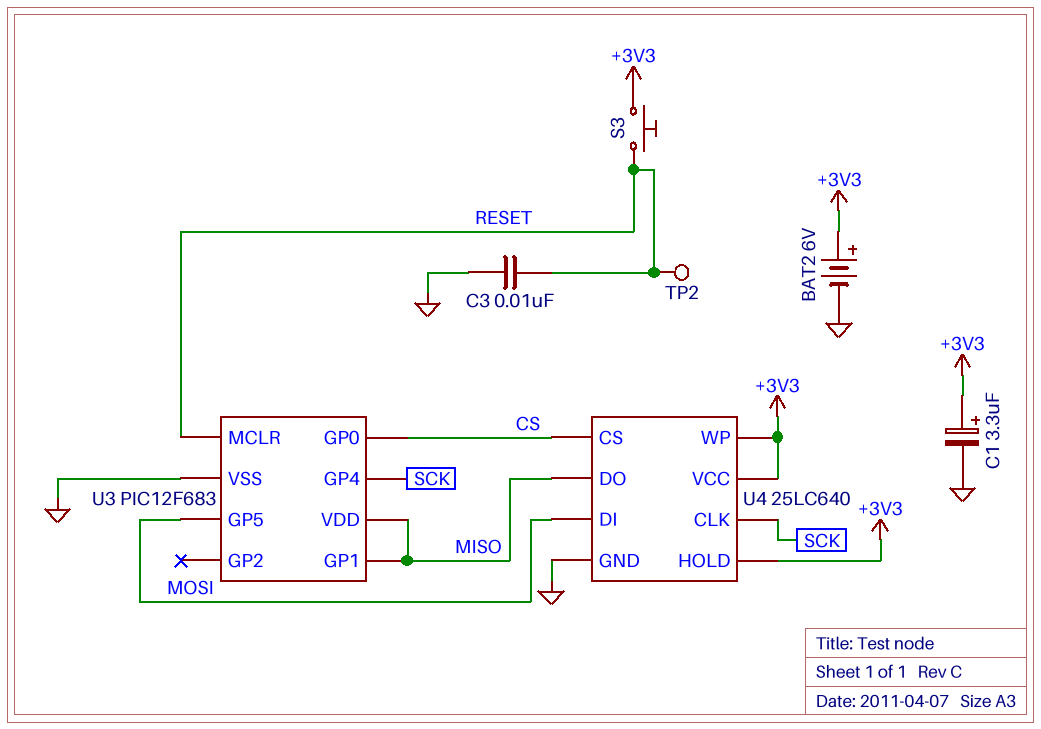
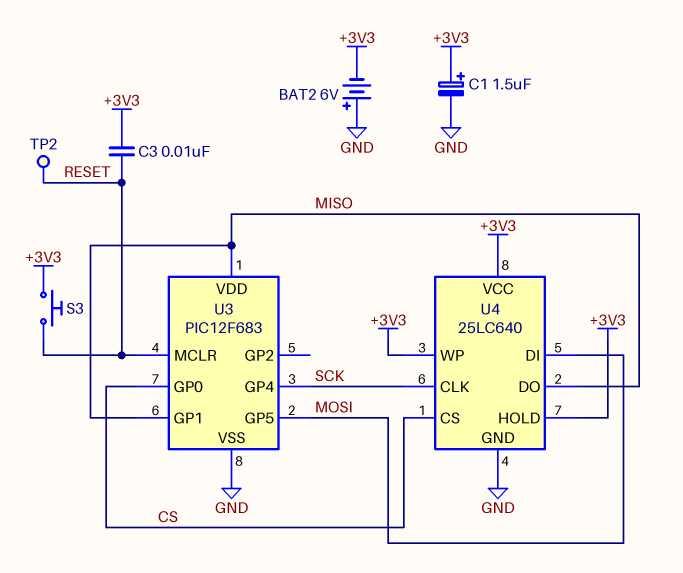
BAT2: 6V (plus +3V3, minus GND) -> 6V (plus GND, minus +3V3)
C1: 3.3uF (plus +3V3, minus GND) -> 1.5uF (plus +3V3, minus GND)
C3: 10nF (GND, RESET) -> 10nF (+3V3, RESET)

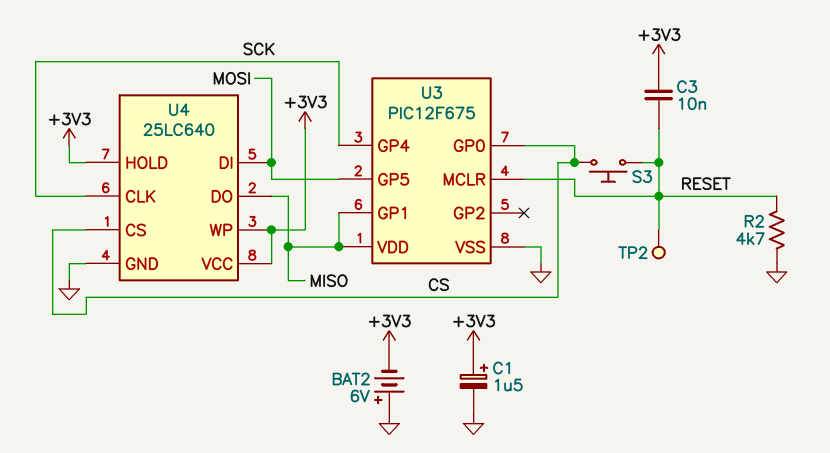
R2: none -> 4.7k (GND, RESET)
S3: button (+3V3, RESET) -> button (CS, RESET)
U3: PIC12F683 -> PIC12F675

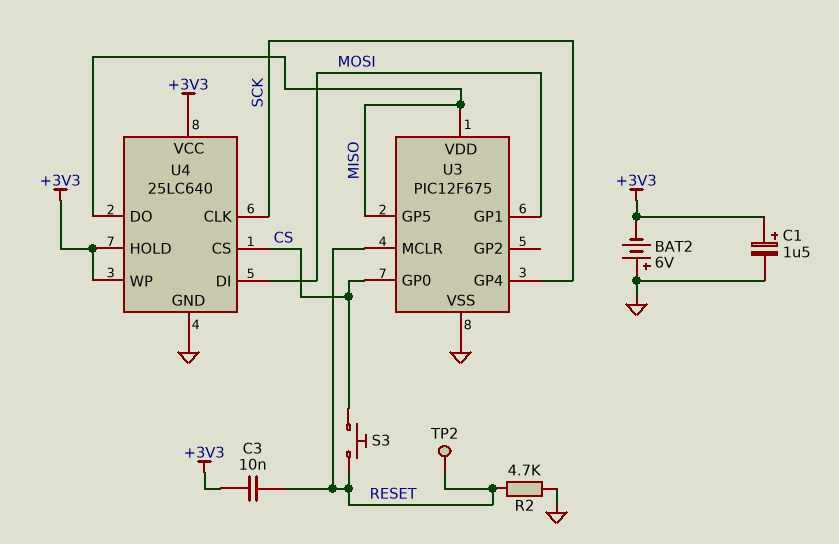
U3 pin GP1: MISO -> MOSI
U3 pin GP5: MOSI -> MISO

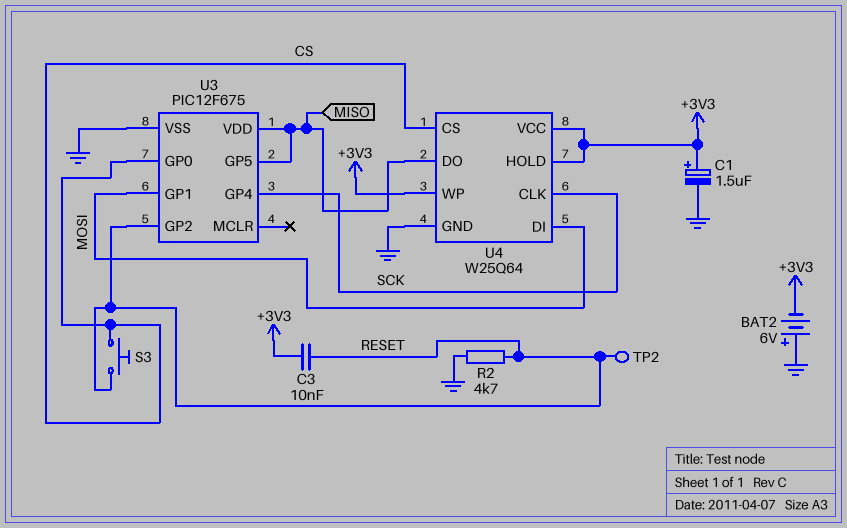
U3 pin GP2: none -> RESET
U3 pin MCLR: RESET -> none
U4: 25LC640 -> W25Q64

